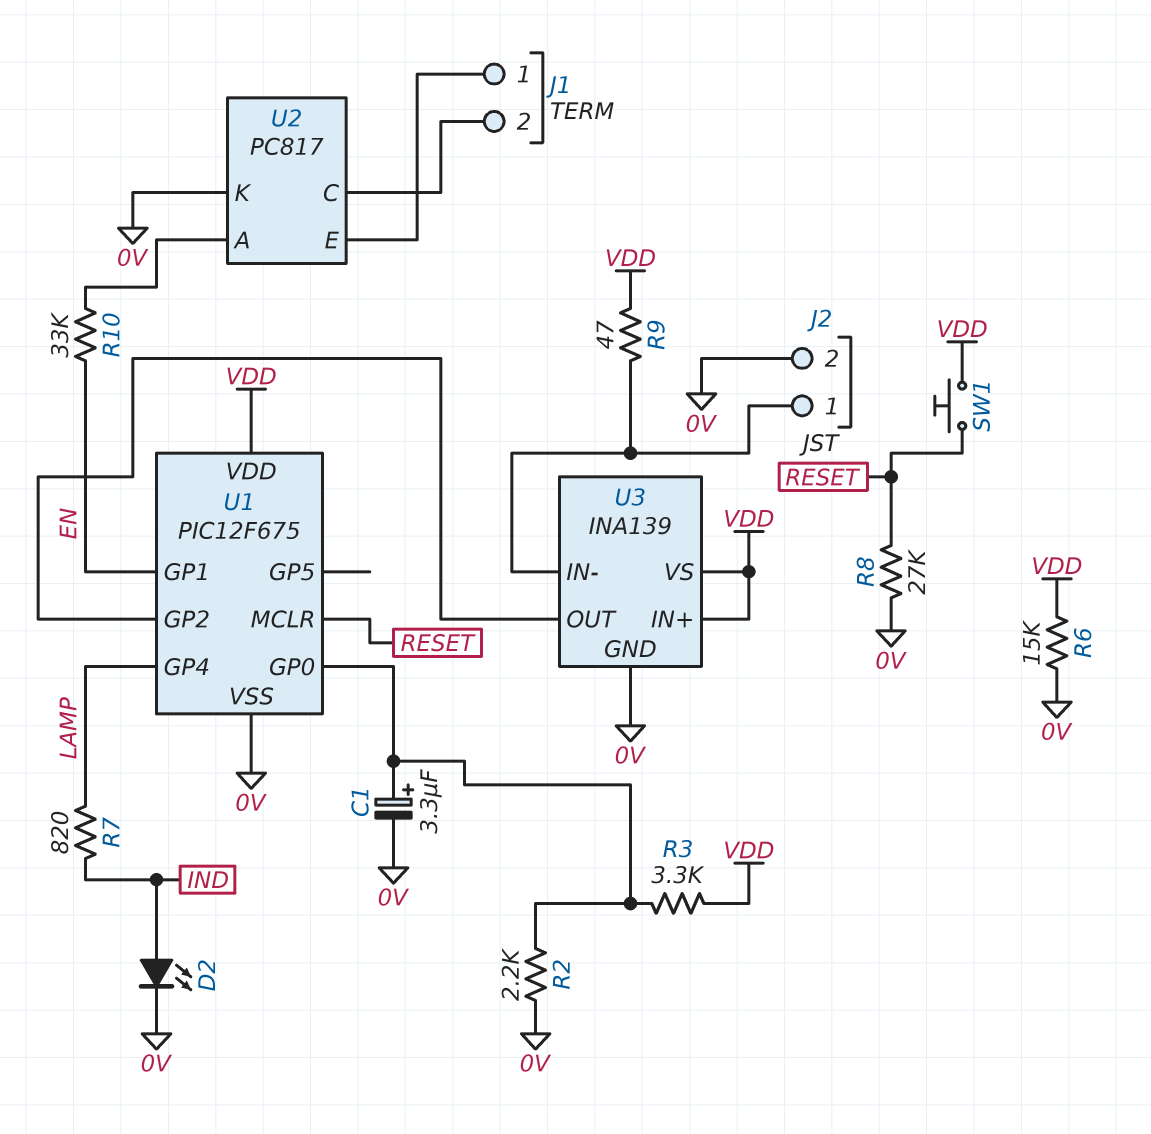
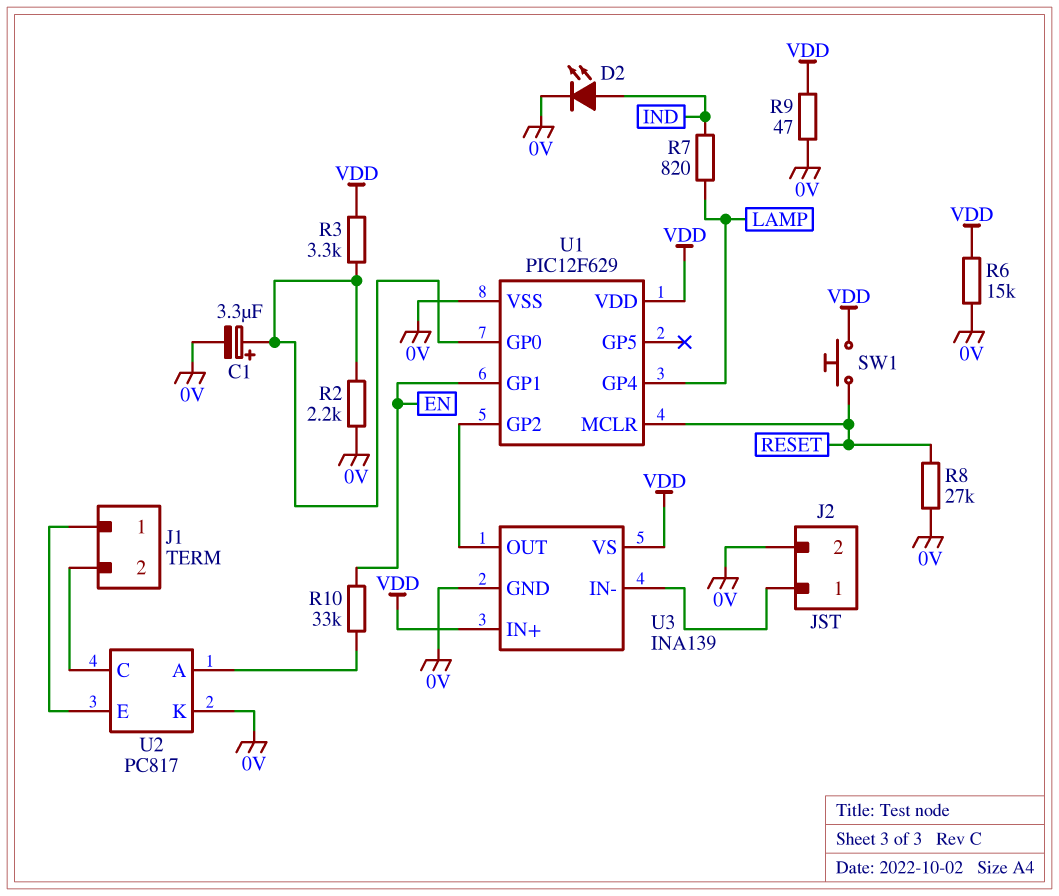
R9: 47 (J2/1, VDD) -> 47 (0V, VDD)
U1: PIC12F675 -> PIC12F629

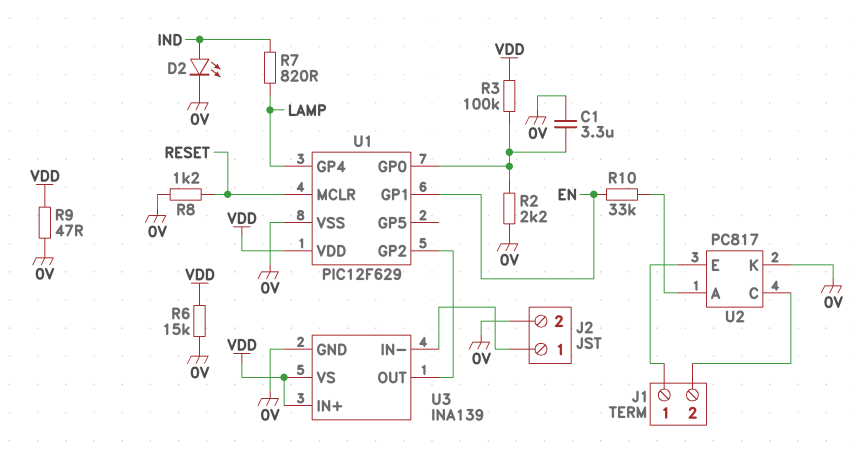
C1: 3.3uF (plus U1/GP0, minus 0V) -> 3.3uF (0V, U1/GP0)
R3: 3.3k (U1/GP0, VDD) -> 100k (U1/GP0, VDD)
R8: 27k (0V, RESET) -> 1.2k (0V, RESET)
SW1: button (RESET, VDD) -> none

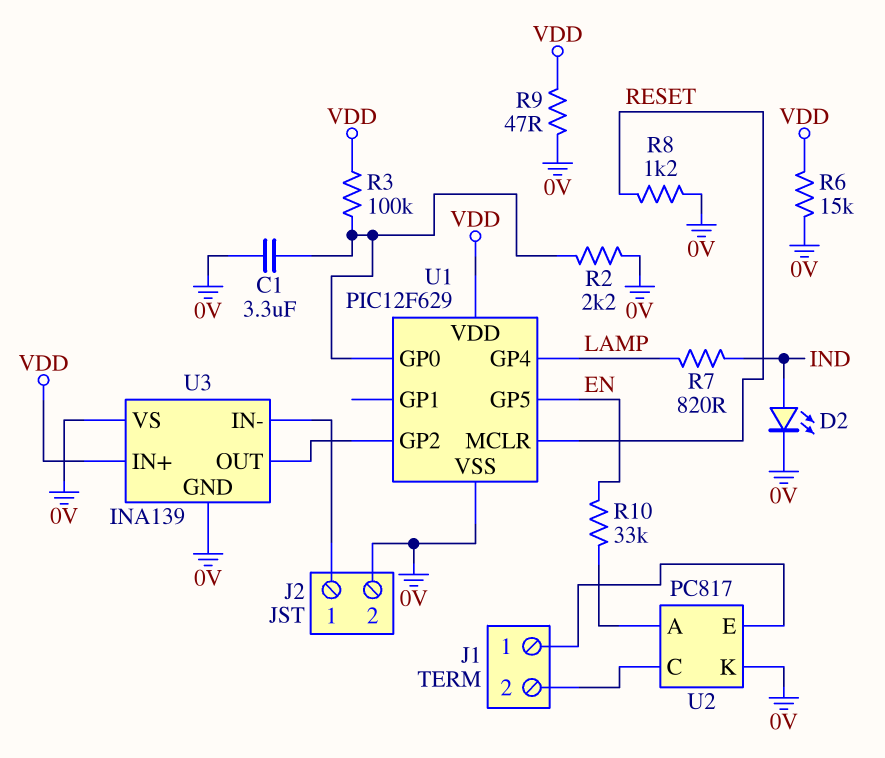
U1 pin GP1: EN -> none
U1 pin GP5: none -> EN
U3 pin VS: VDD -> 0V

